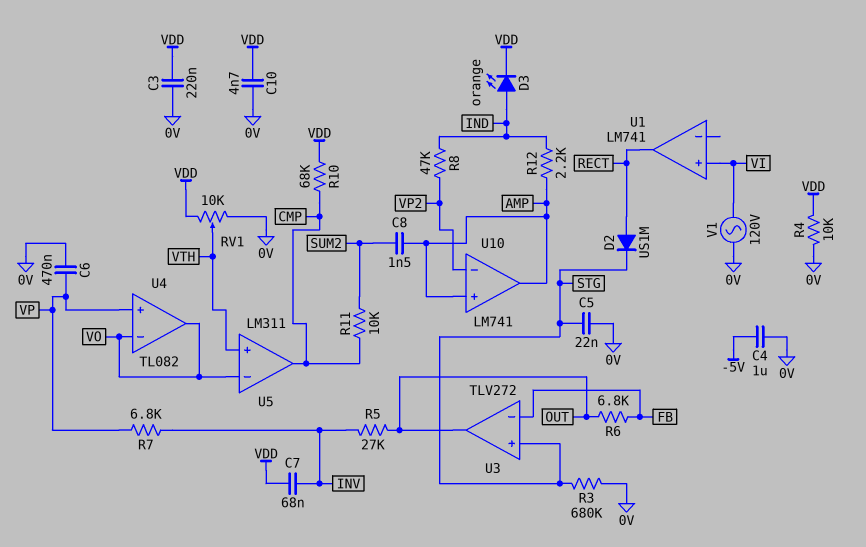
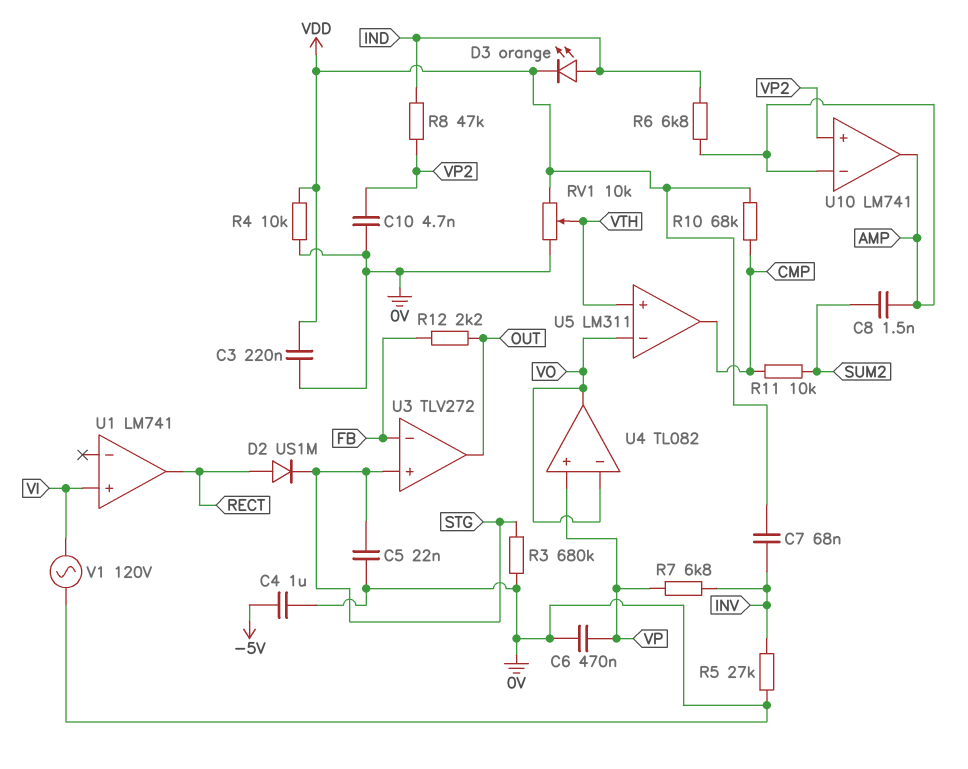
C10: 4.7nF (0V, VDD) -> 4.7nF (0V, VP2)
R5: 27k (INV, OUT) -> 27k (0V, INV)
R6: 6.8k (FB, OUT) -> 6.8k (AMP, IND)
R12: 2.2k (AMP, IND) -> 2.2k (FB, OUT)
U10 pin in+: AMP -> VP2
U10 pin in-: VP2 -> AMP

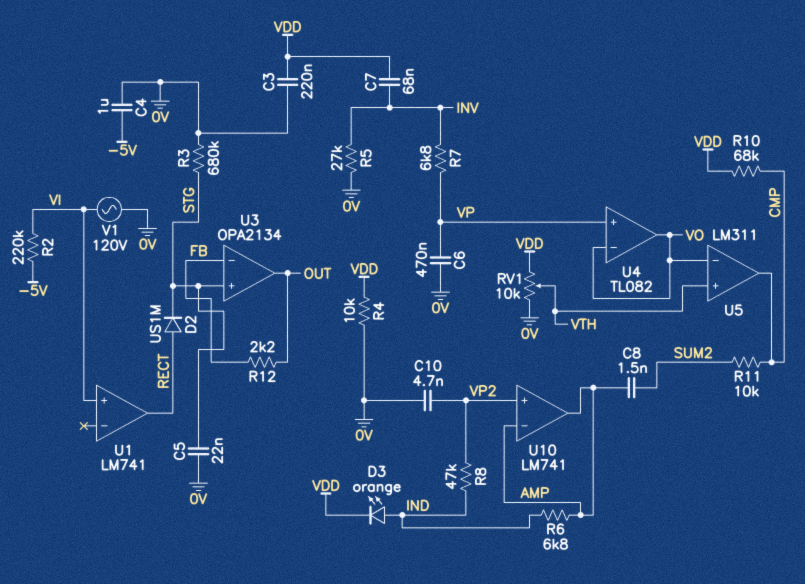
R2: none -> 220k (-5V, VI)
U3: TLV272 -> OPA2134

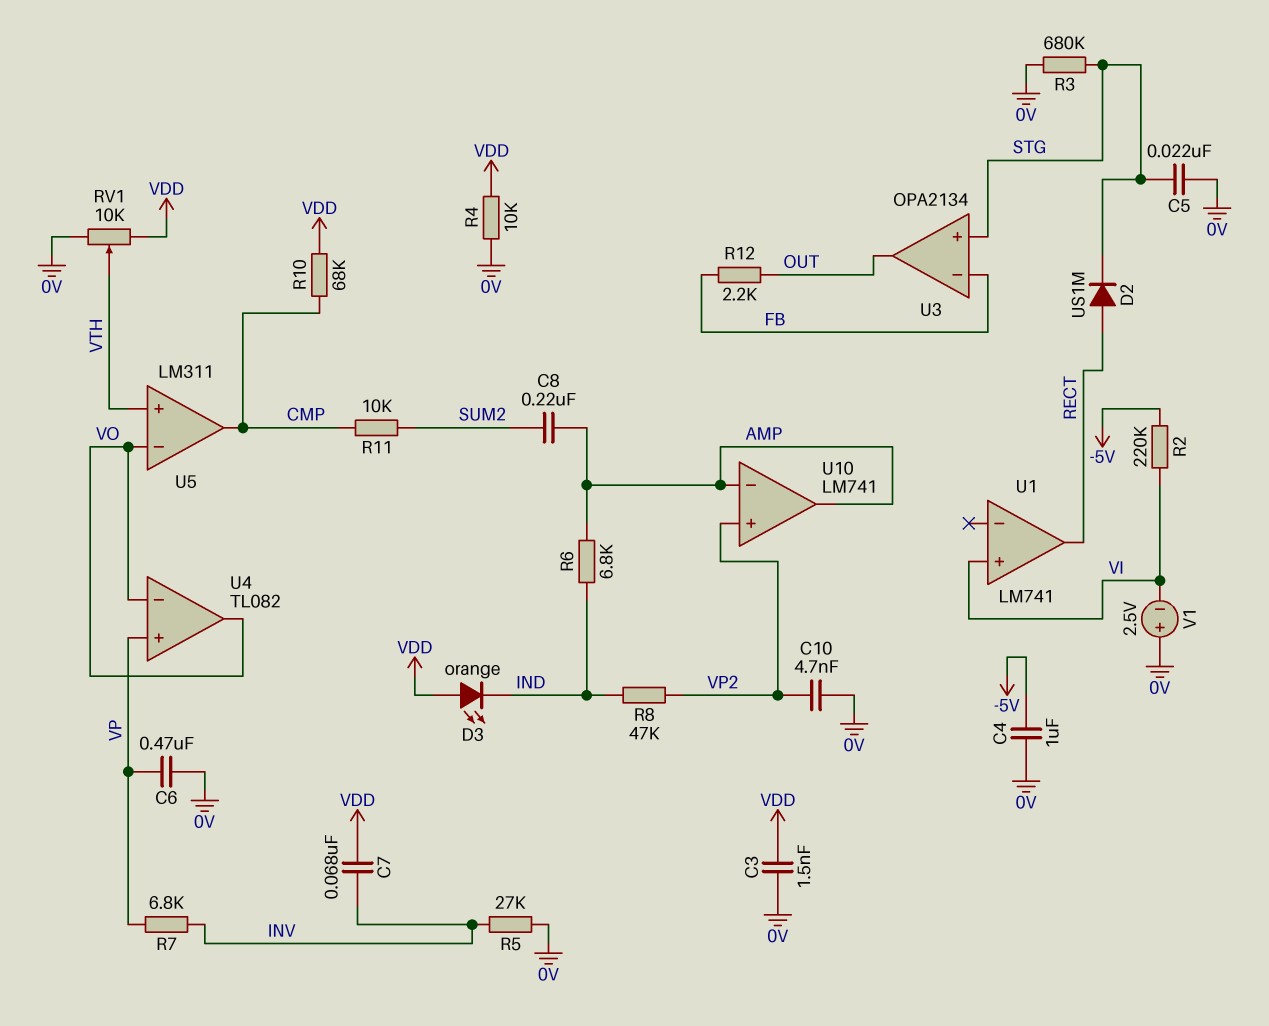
C3: 220nF (0V, VDD) -> 1.5nF (0V, VDD)
C8: 1.5nF (AMP, SUM2) -> 220nF (AMP, SUM2)
D3: LED orange (A IND, K VDD) -> LED orange (A VDD, K IND)
V1: AC 120V (0V, VI) -> 2.5V (plus 0V, minus VI)

